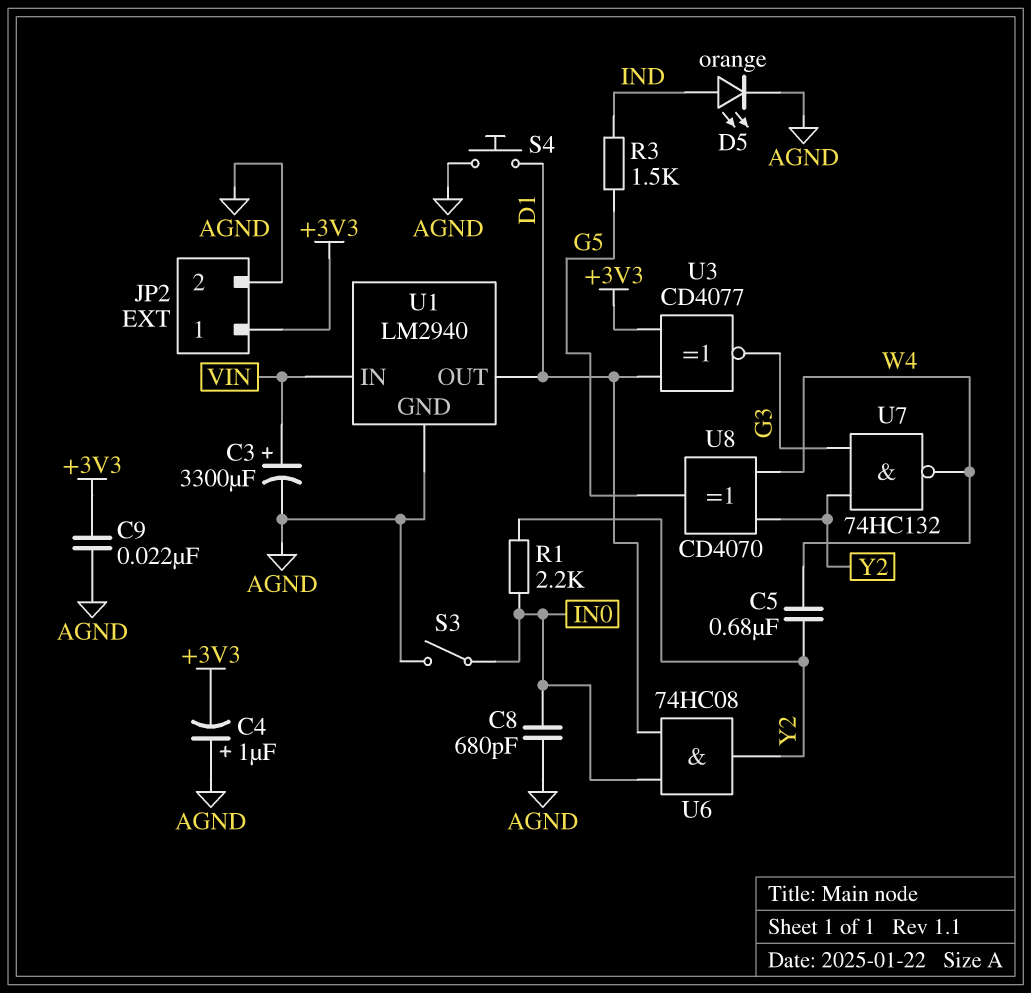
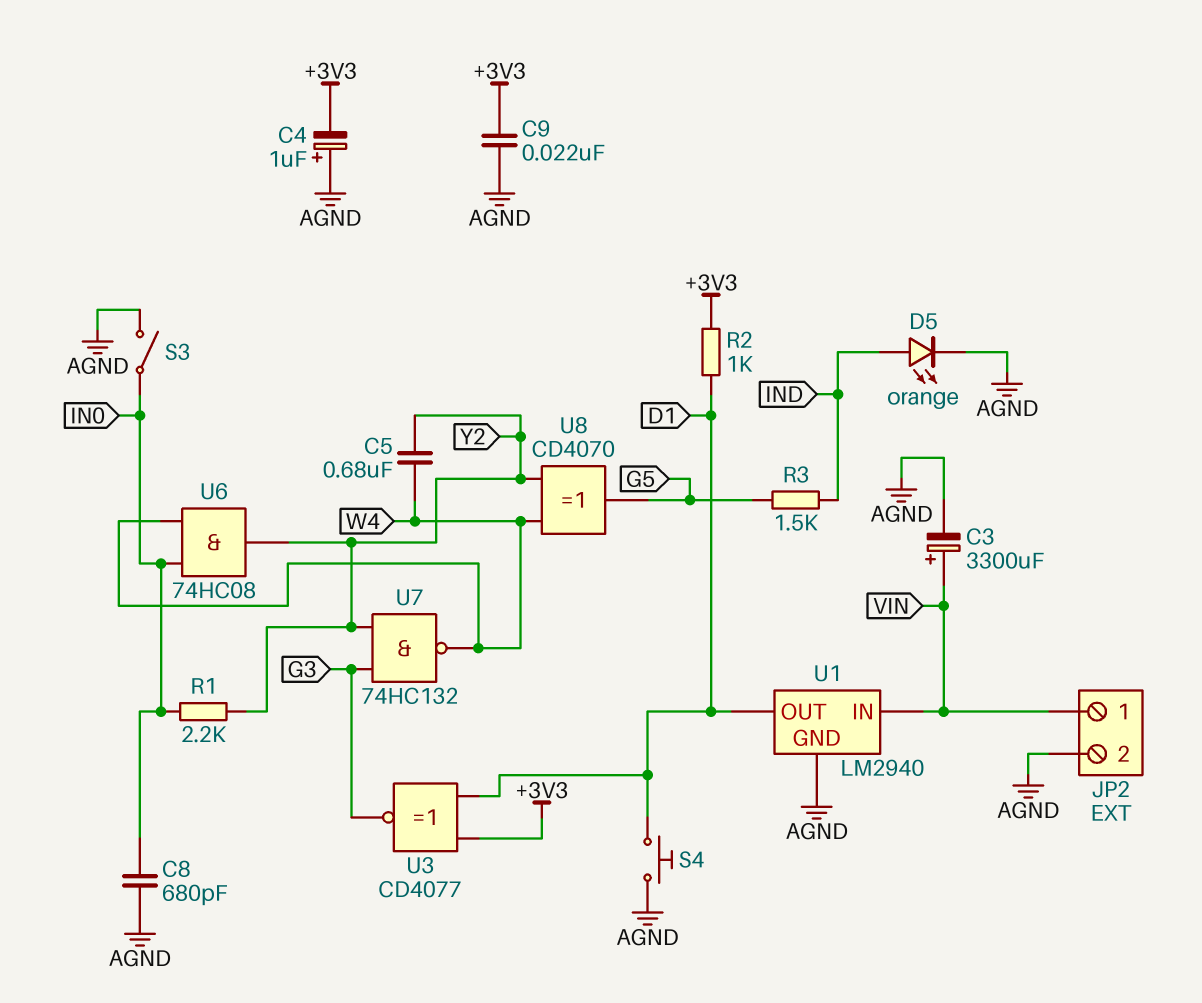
JP2 pin 1: +3V3 -> VIN
R2: none -> 1k (+3V3, D1)
U6: AND 74HC08 (in D1, in IN0, out Y2) -> AND 74HC08 (in IN0, in W4, out Y2)

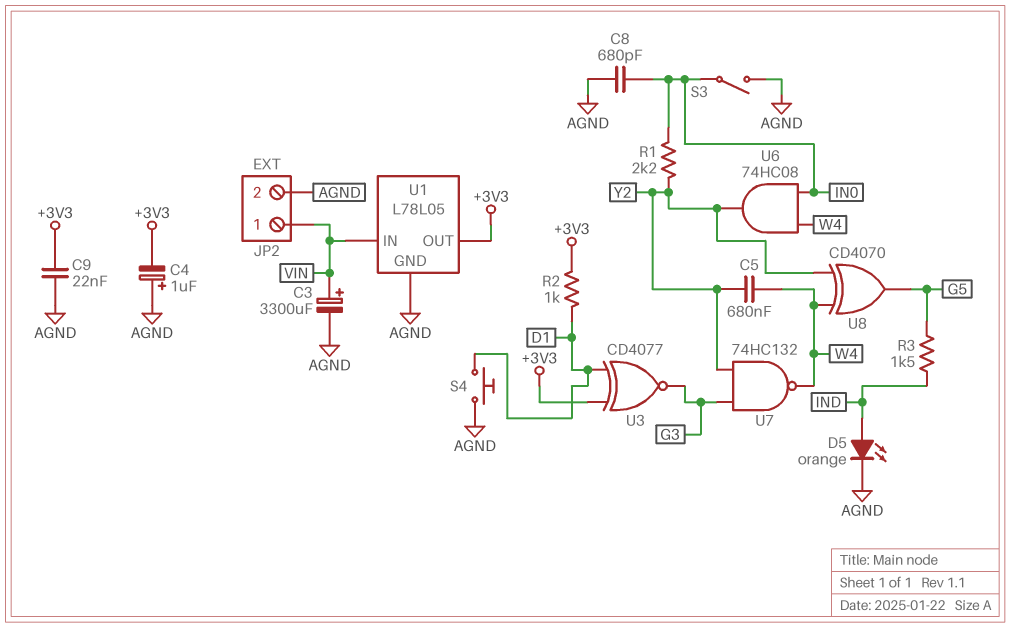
U1: LM2940 -> L78L05
U1 pin OUT: D1 -> +3V3

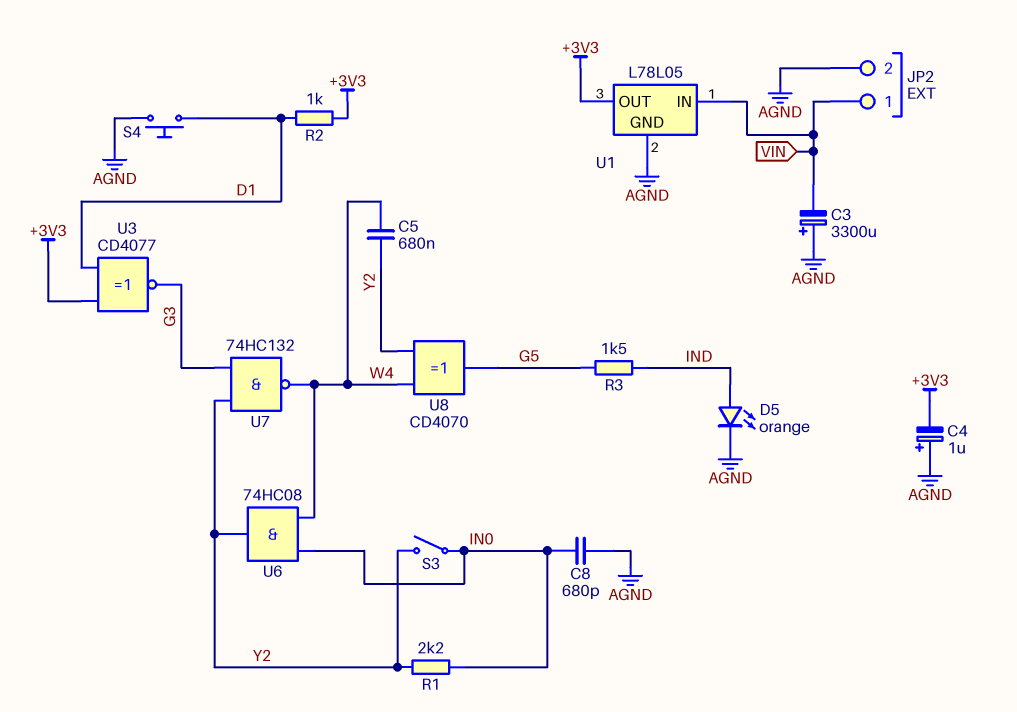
C3: 3300uF (plus VIN, minus AGND) -> 3300uF (plus AGND, minus VIN)
C9: 22nF (+3V3, AGND) -> none
S3: switch (AGND, IN0) -> switch (IN0, Y2)

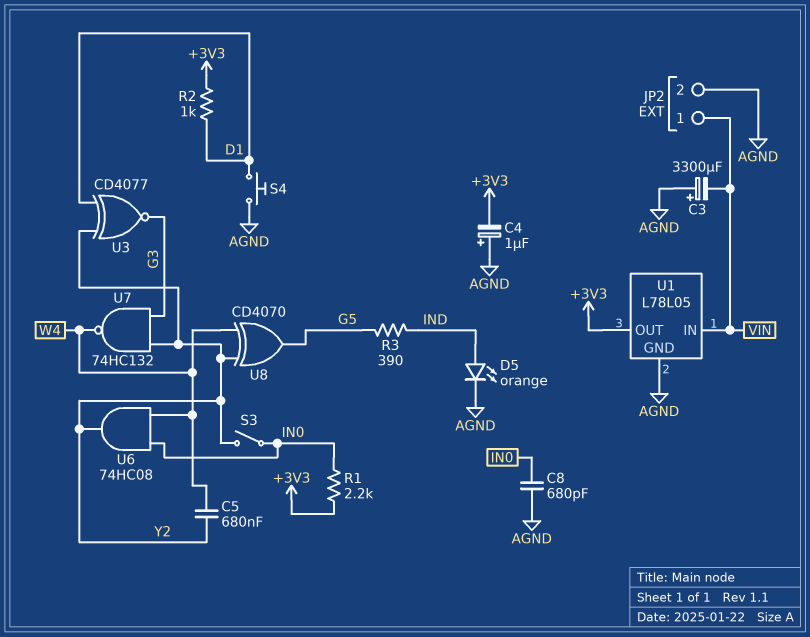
R1: 2.2k (IN0, Y2) -> 2.2k (+3V3, IN0)
R3: 1.5k (G5, IND) -> 390 (G5, IND)
U3: XNOR CD4077 (in +3V3, in D1, out G3) -> XNOR CD4077 (in D1, in Y2, out G3)

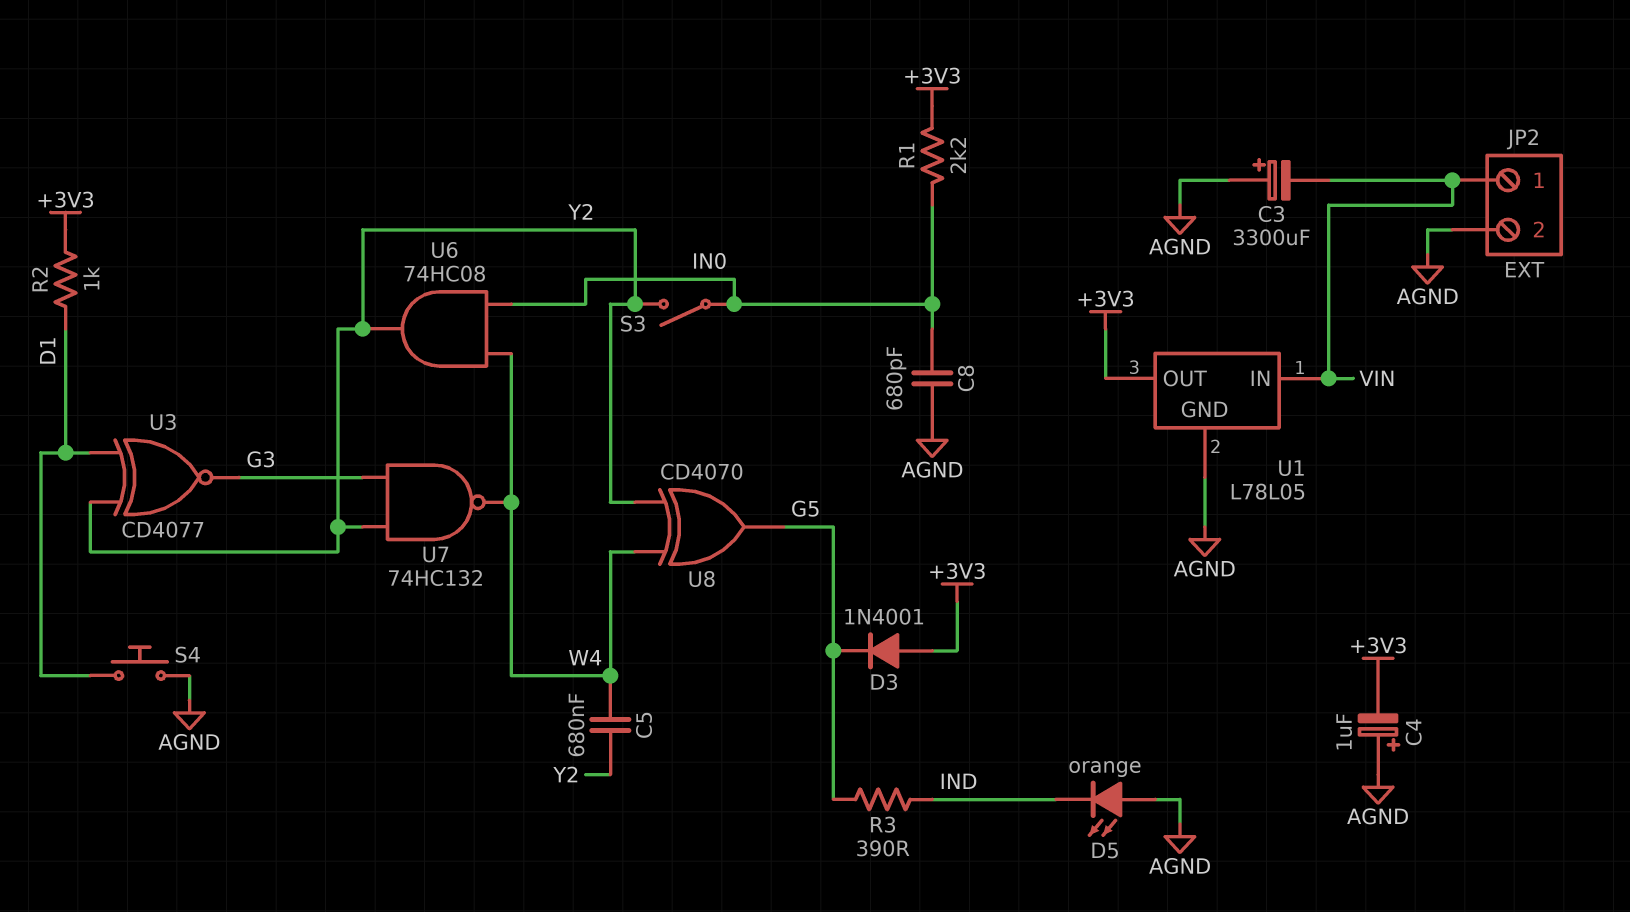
D3: none -> diode 1N4001 (A +3V3, K G5)
D5: LED orange (A IND, K AGND) -> LED orange (A AGND, K IND)

